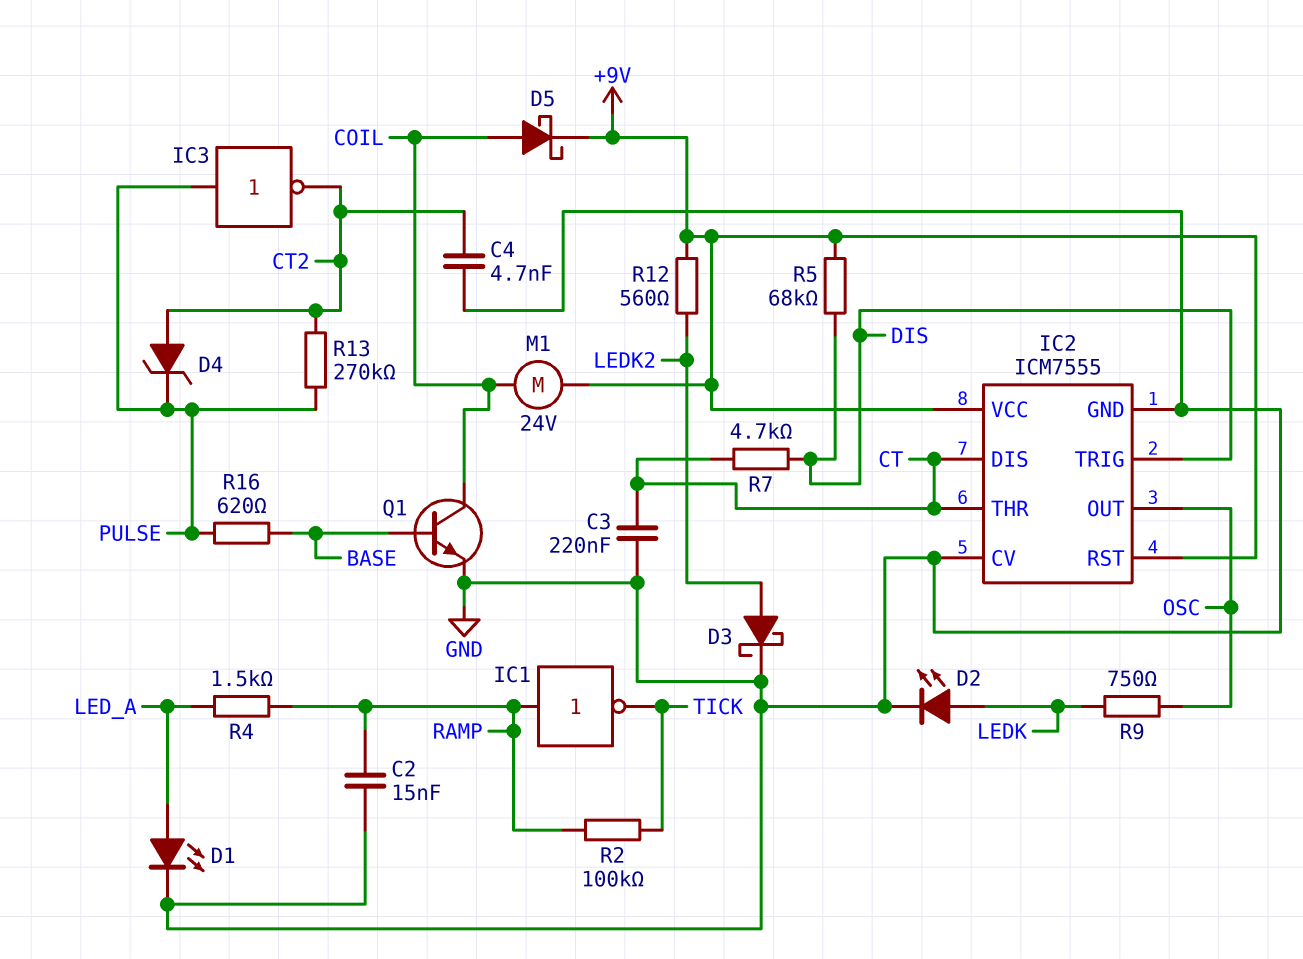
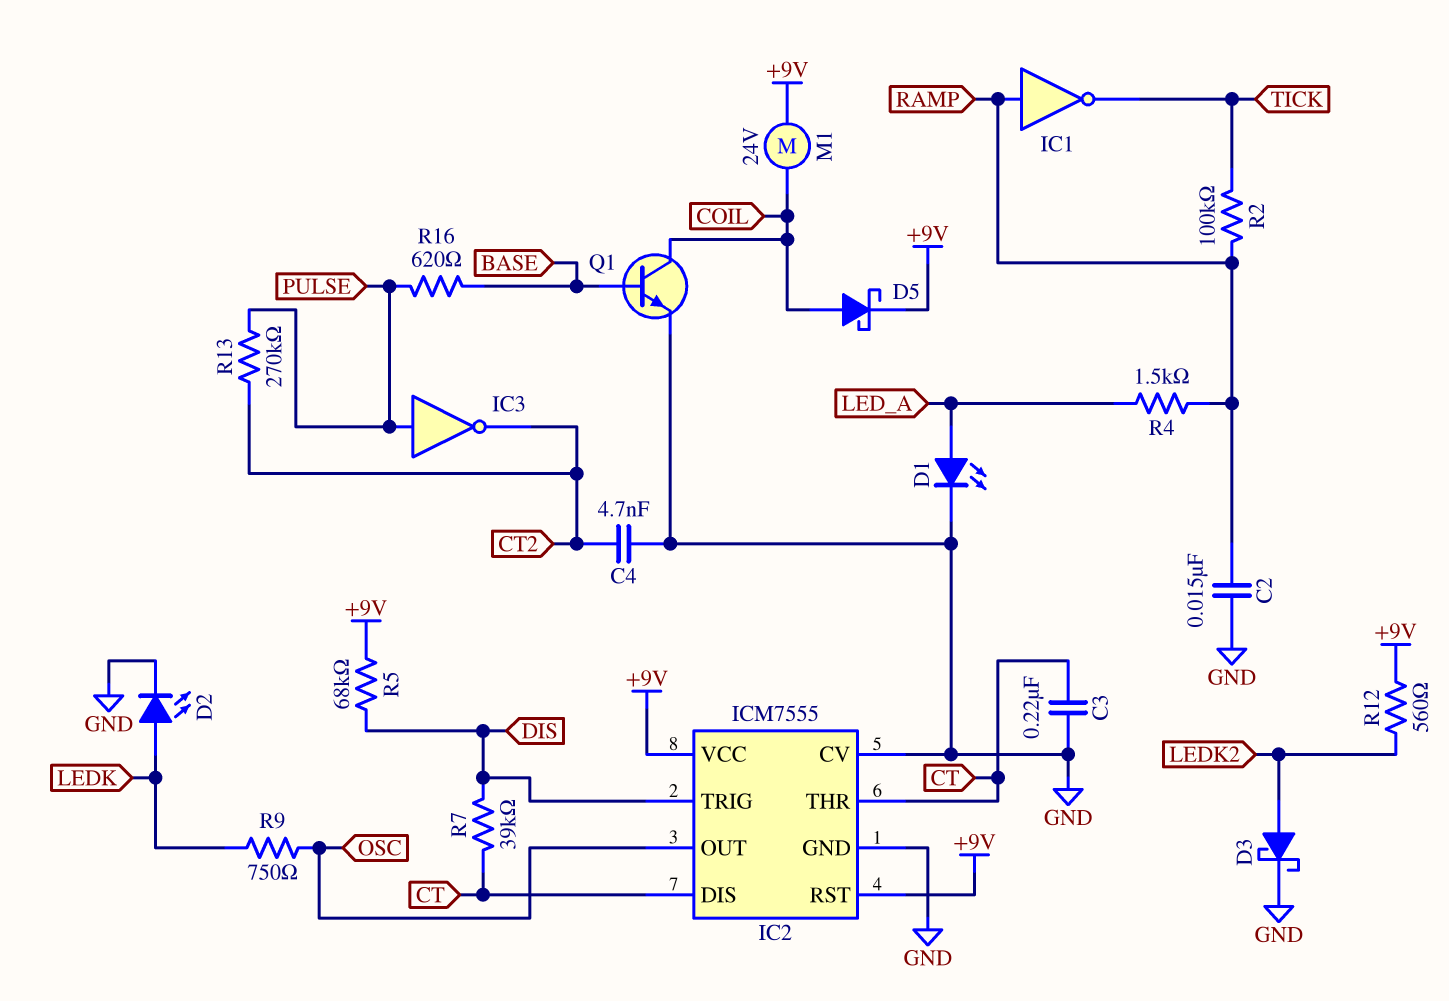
D4: zener (A CT2, K PULSE) -> none
R7: 4.7k (CT, DIS) -> 39k (CT, DIS)

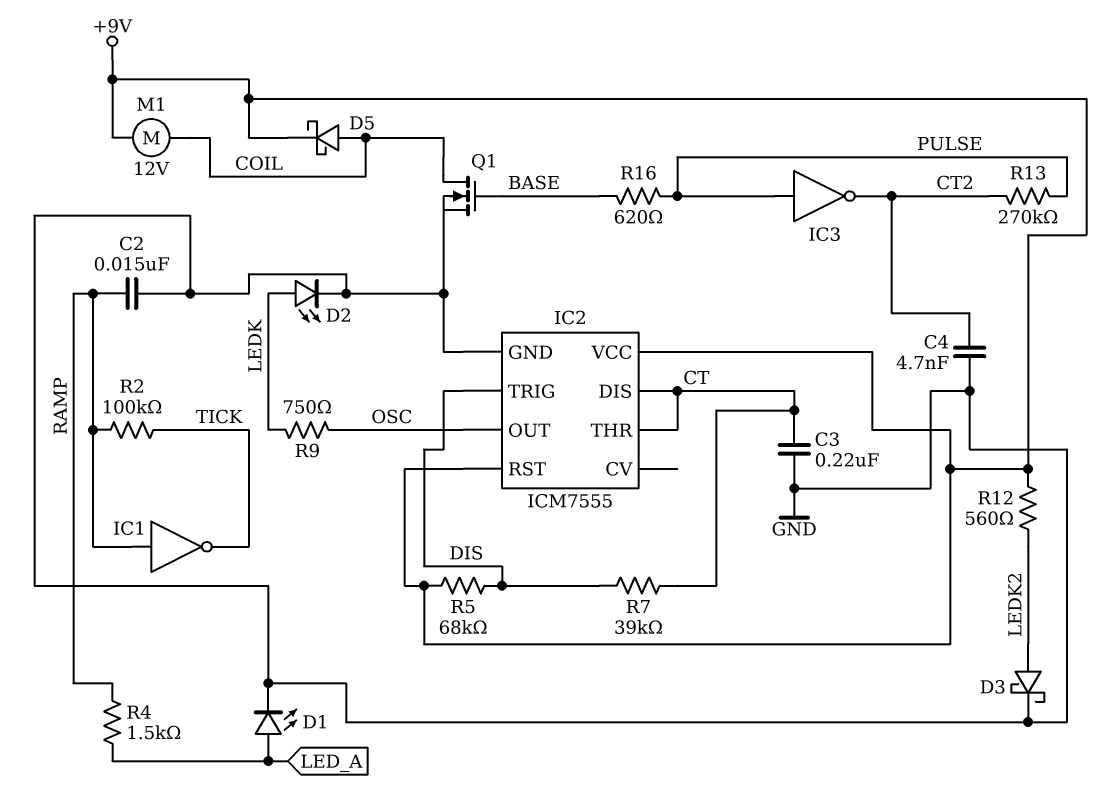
IC2 pin CV: GND -> none
M1: motor 24V (+9V, COIL) -> motor 12V (+9V, COIL)
Q1: NPN (B BASE, C COIL, E GND) -> NMOS (G BASE, D COIL, S GND)

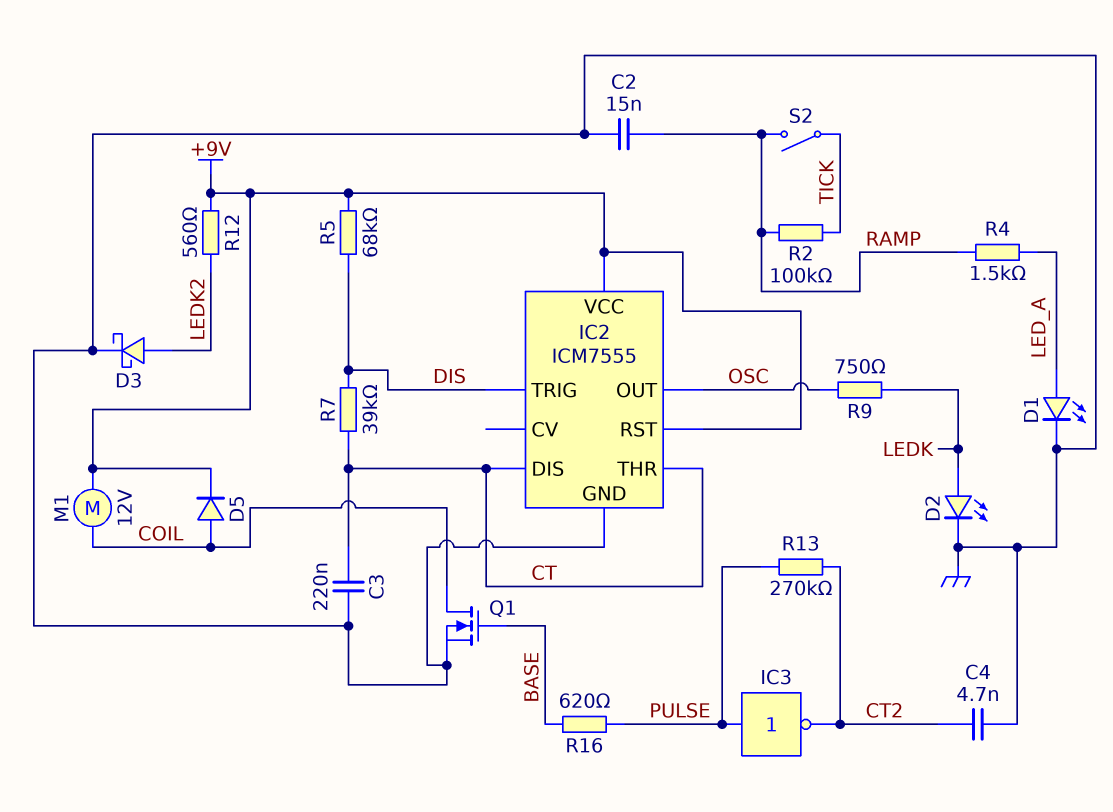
D5: schottky (A COIL, K +9V) -> diode (A COIL, K +9V)
IC1: NOT (in RAMP, out TICK) -> none
S2: none -> switch (RAMP, TICK)

